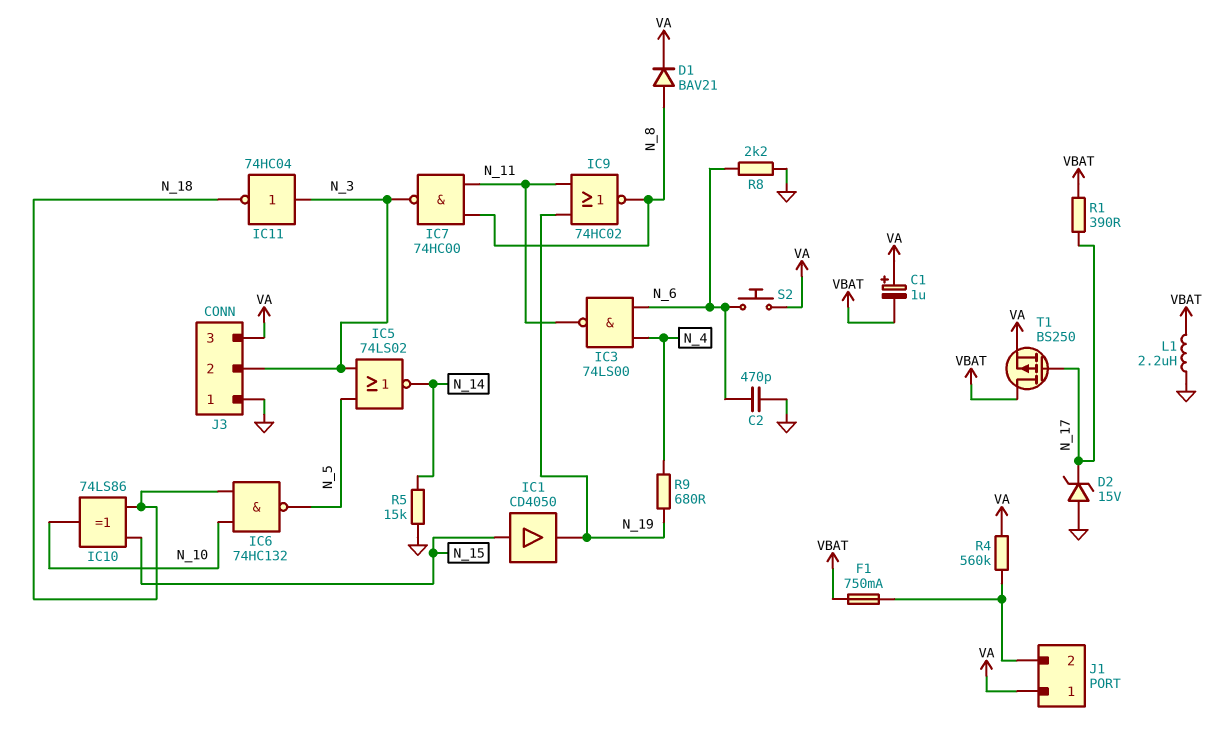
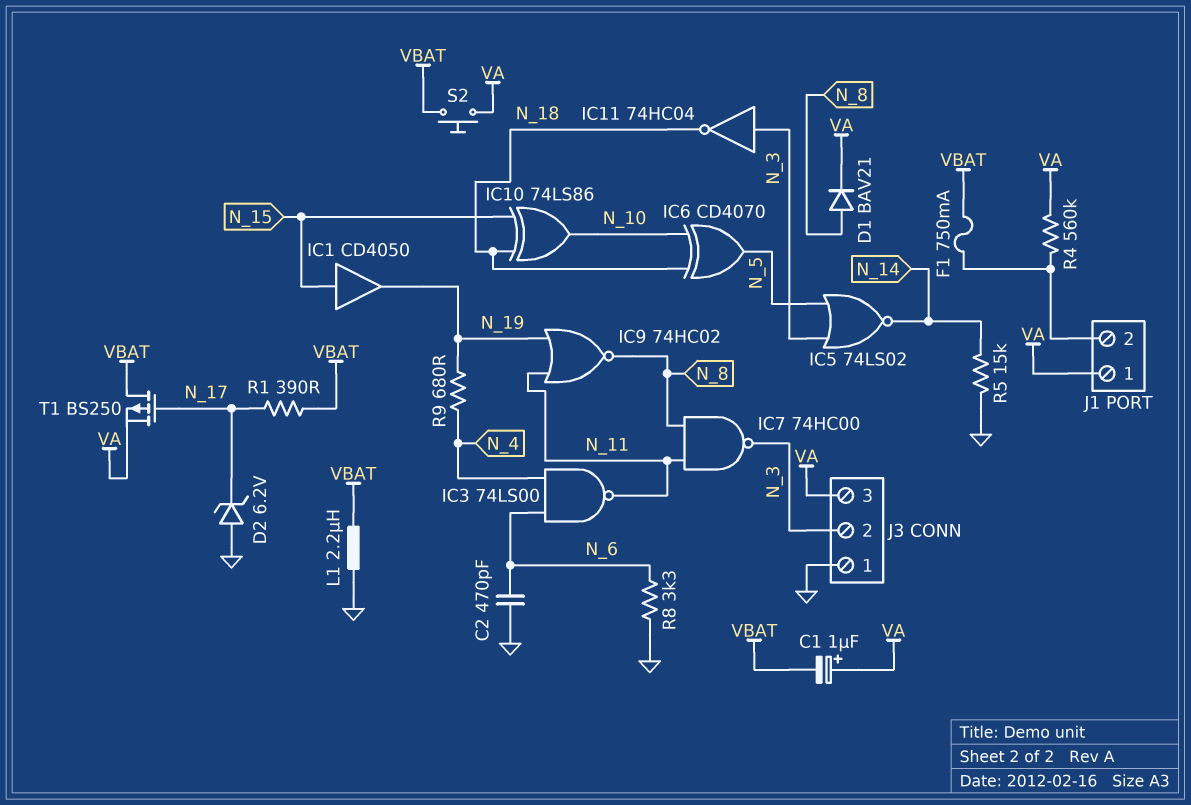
D2: zener 15V (A GND, K N_17) -> zener 6.2V (A GND, K N_17)
IC6: NAND 74HC132 (in N_10, in N_18, out N_5) -> XOR CD4070 (in N_10, in N_18, out N_5)
R8: 2.2k (GND, N_6) -> 3.3k (GND, N_6)
S2: button (N_6, VA) -> button (VA, VBAT)

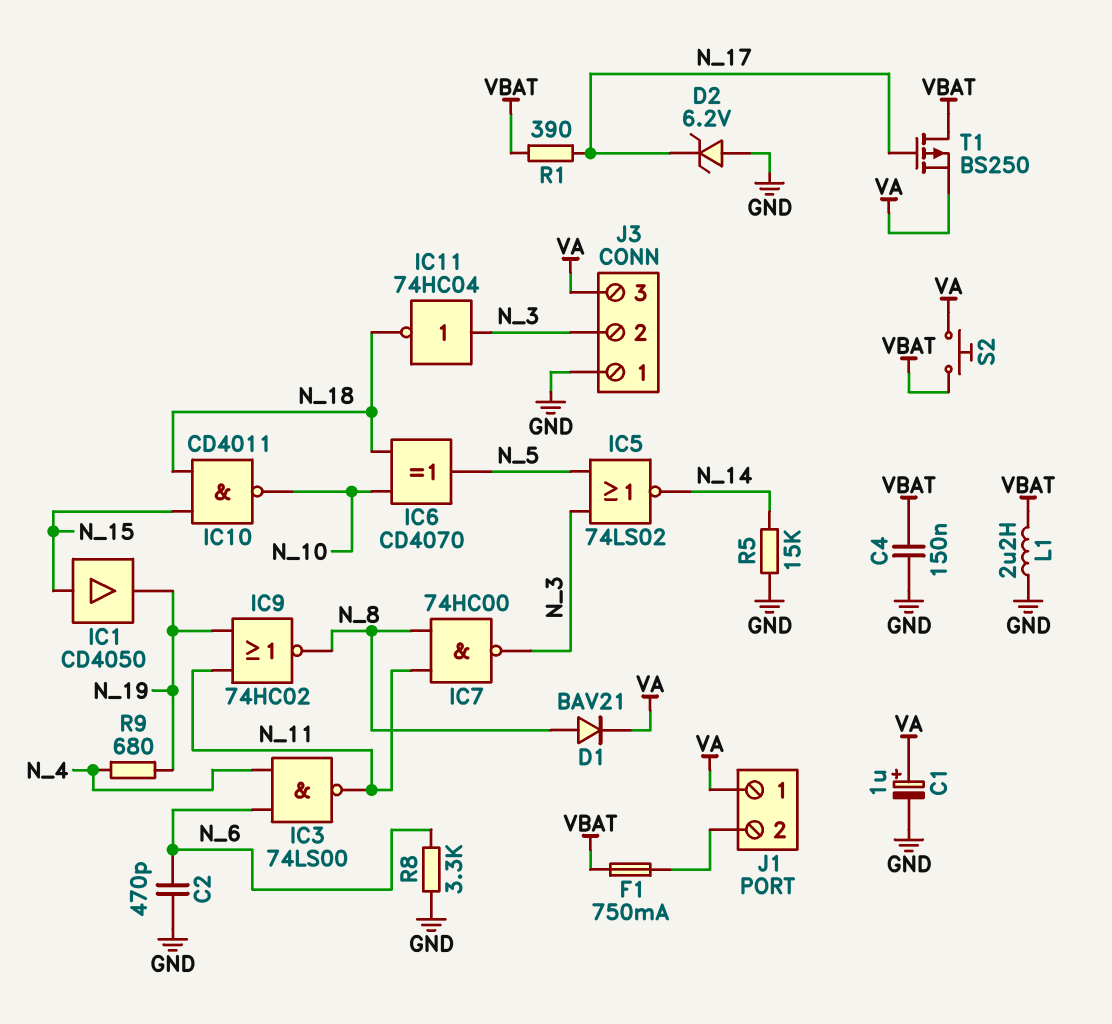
C1: 1uF (plus VA, minus VBAT) -> 1uF (plus VA, minus GND)
C4: none -> 150nF (GND, VBAT)
IC10: XOR 74LS86 (in N_15, in N_18, out N_10) -> NAND CD4011 (in N_15, in N_18, out N_10)
R4: 560k (J1/2, VA) -> none

